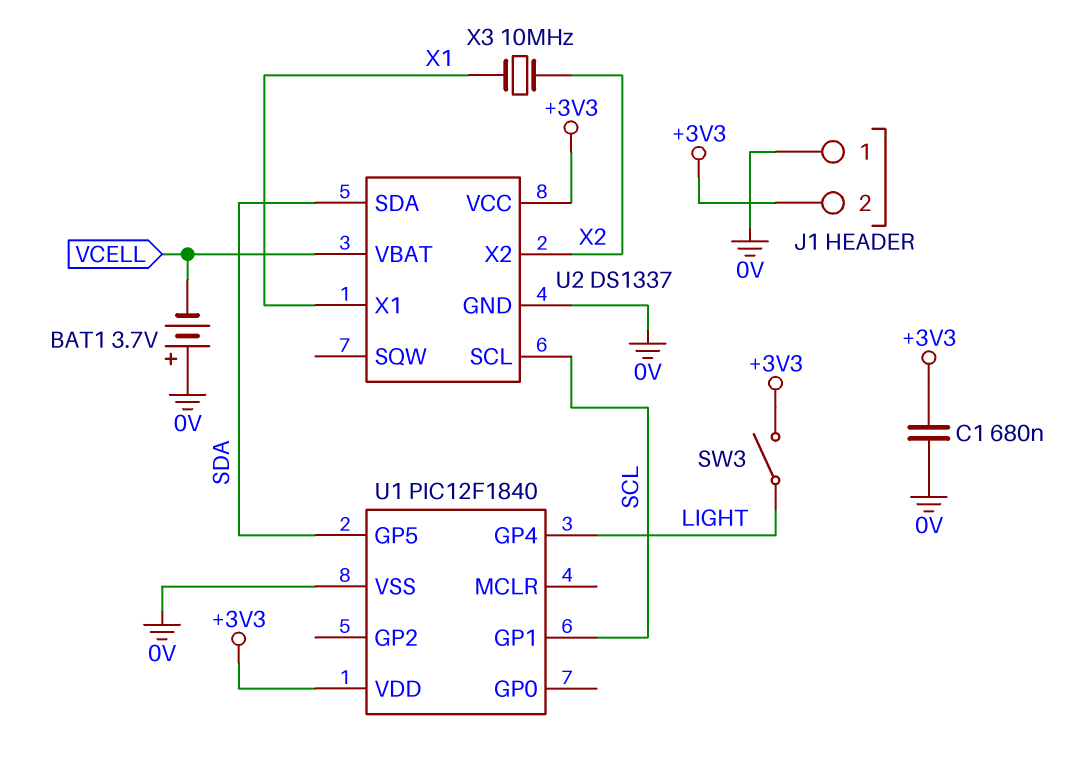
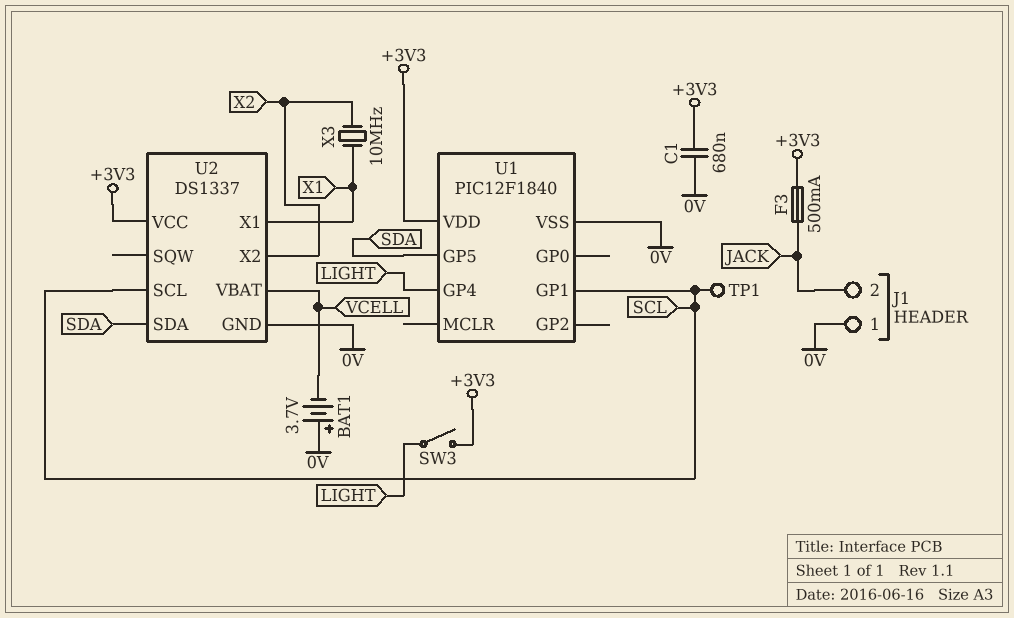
F3: none -> 500mA (+3V3, JACK)
J1 pin 2: +3V3 -> JACK
TP1: none -> test point (SCL)

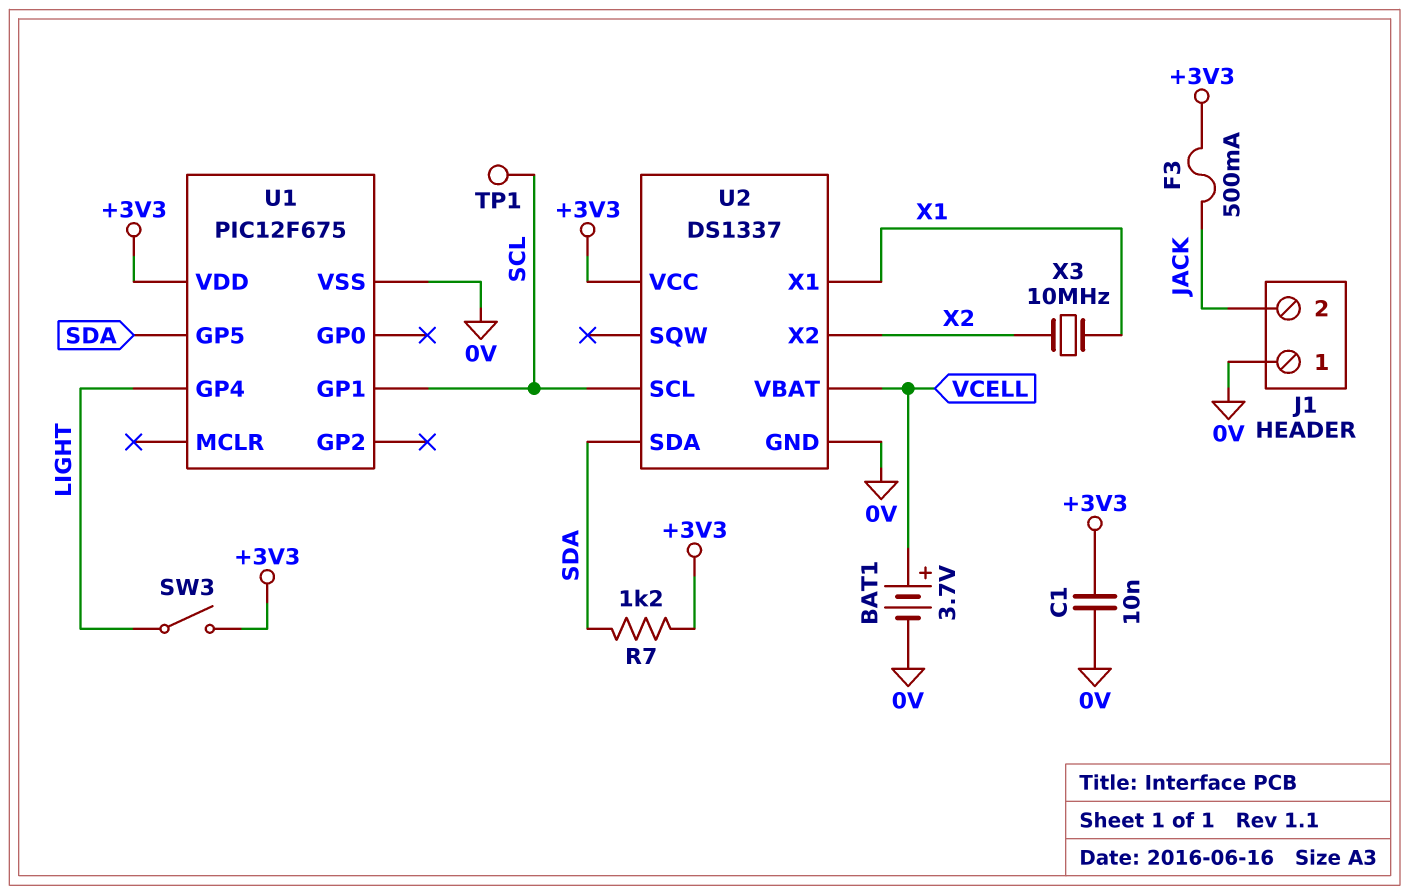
BAT1: 3.7V (plus 0V, minus VCELL) -> 3.7V (plus VCELL, minus 0V)
C1: 680nF (+3V3, 0V) -> 10nF (+3V3, 0V)
R7: none -> 1.2k (+3V3, SDA)
U1: PIC12F1840 -> PIC12F675

